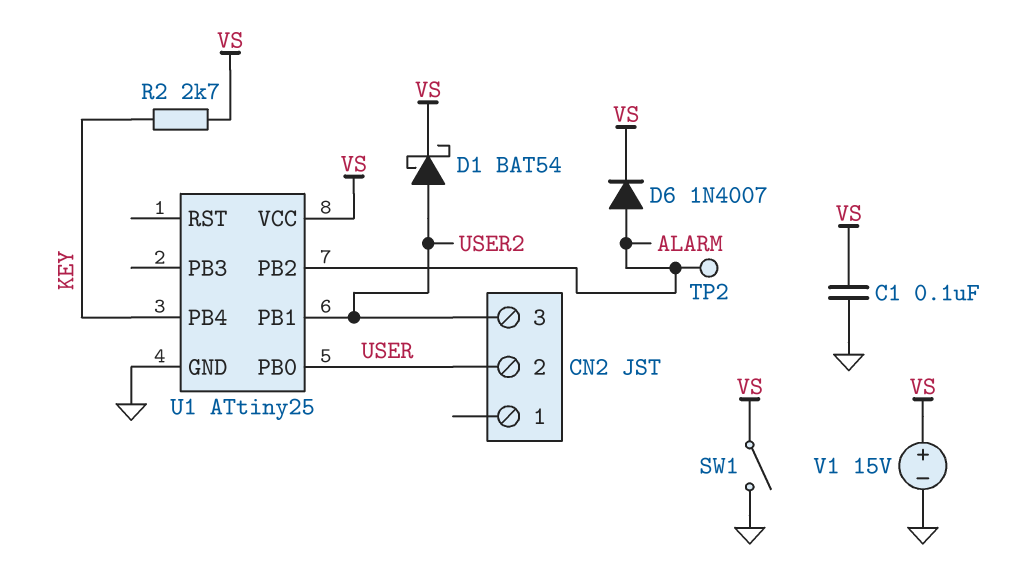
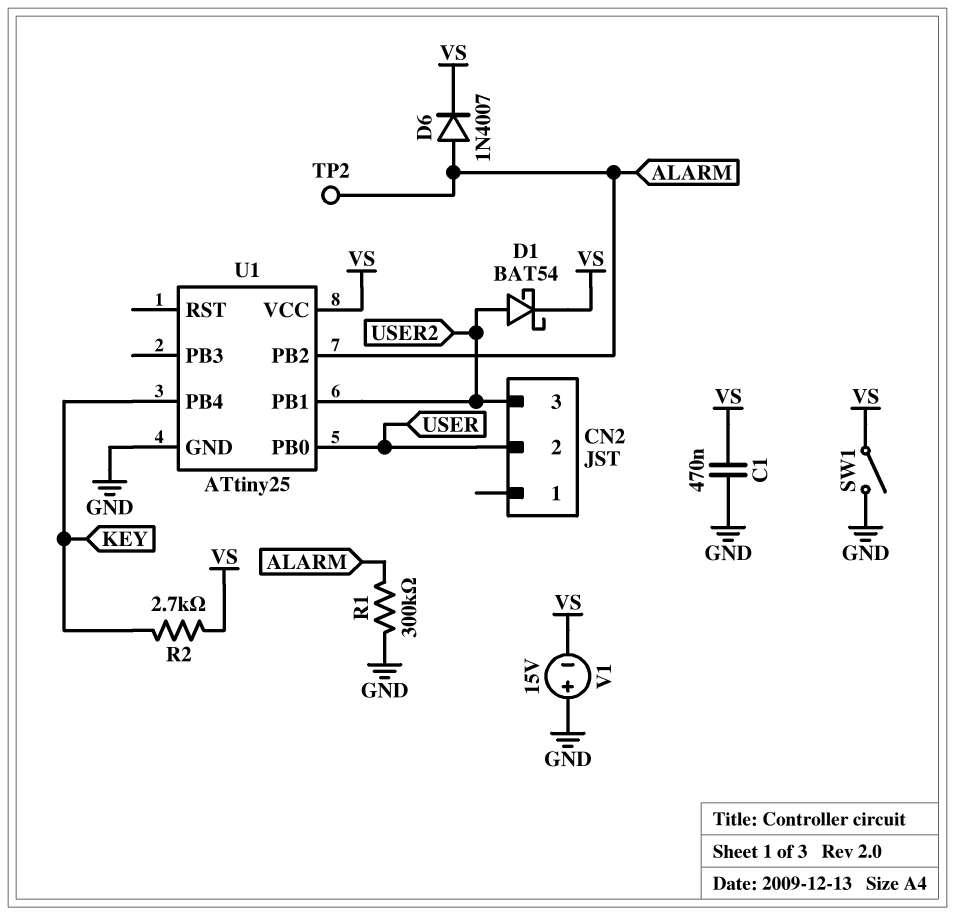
C1: 100nF (GND, VS) -> 470nF (GND, VS)
R1: none -> 300k (ALARM, GND)
V1: 15V (plus VS, minus GND) -> 15V (plus GND, minus VS)

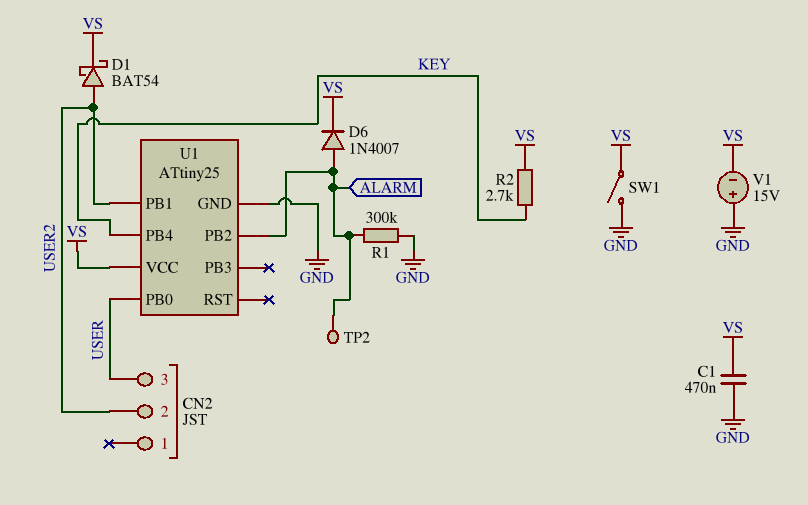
CN2 pin 2: USER -> USER2
CN2 pin 3: USER2 -> USER

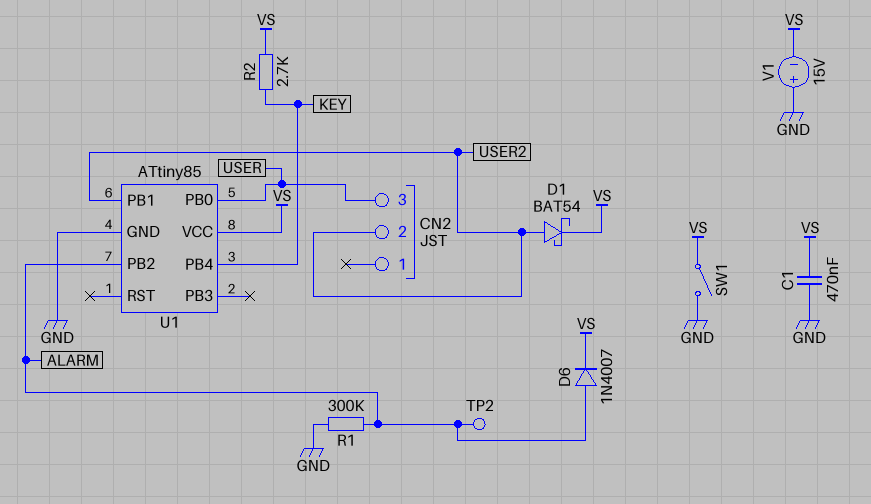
U1: ATtiny25 -> ATtiny85

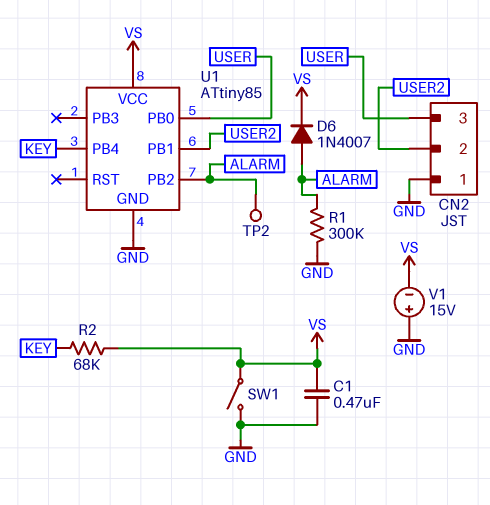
CN2 pin 1: none -> GND
D1: schottky BAT54 (A USER2, K VS) -> none
R2: 2.7k (KEY, VS) -> 68k (KEY, VS)

